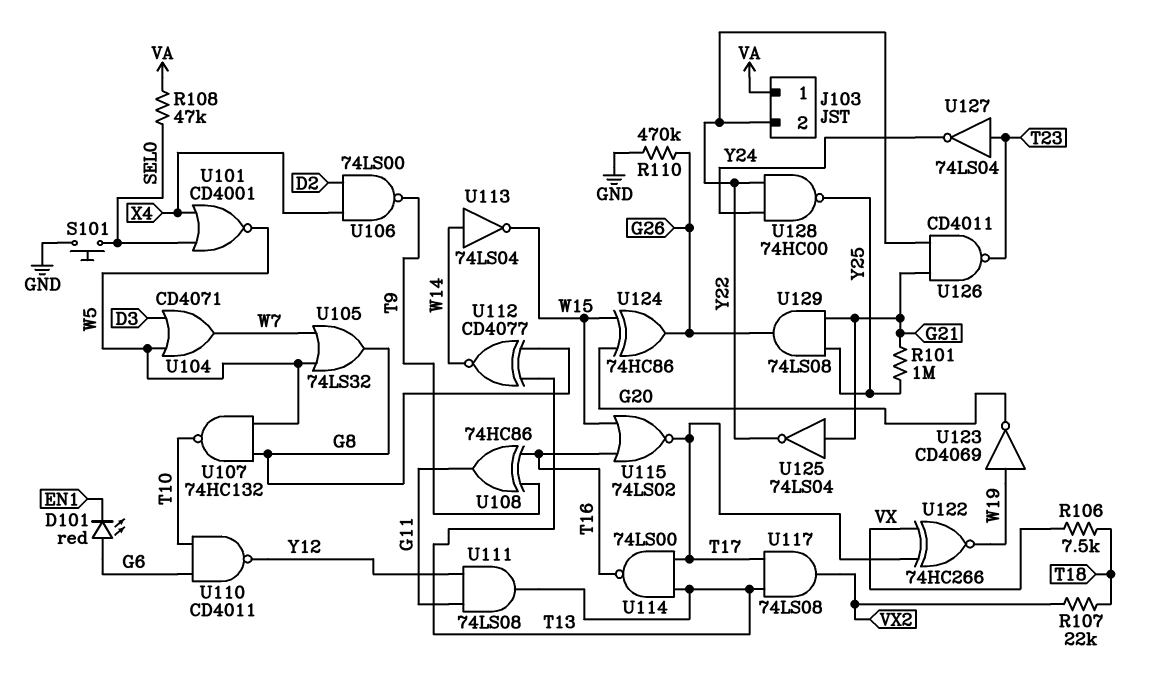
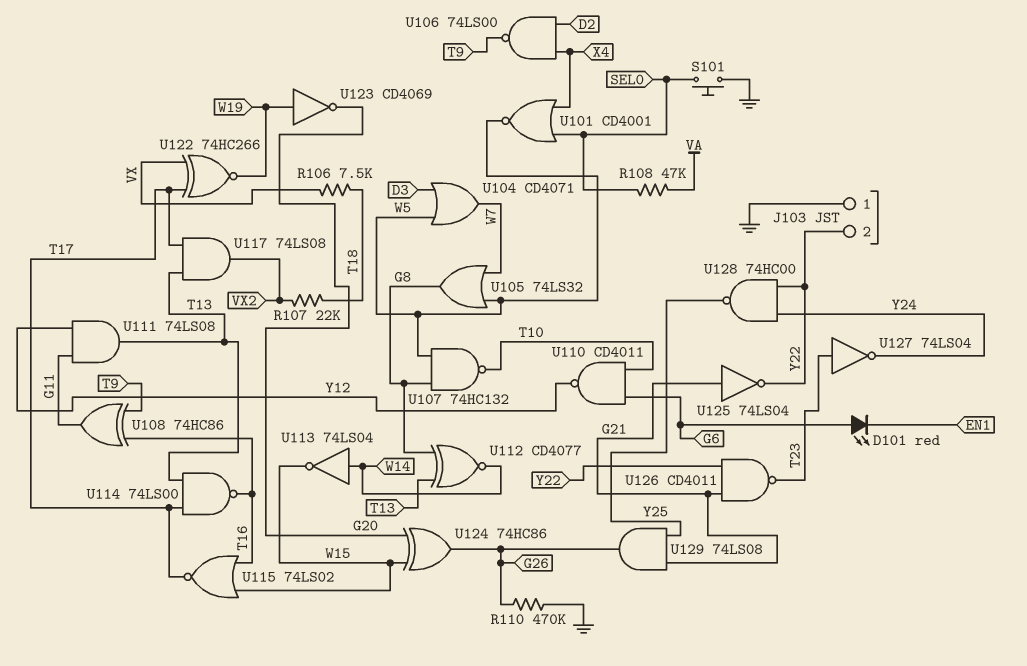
J103 pin 1: VA -> GND
R101: 1M (G21, Y25) -> none

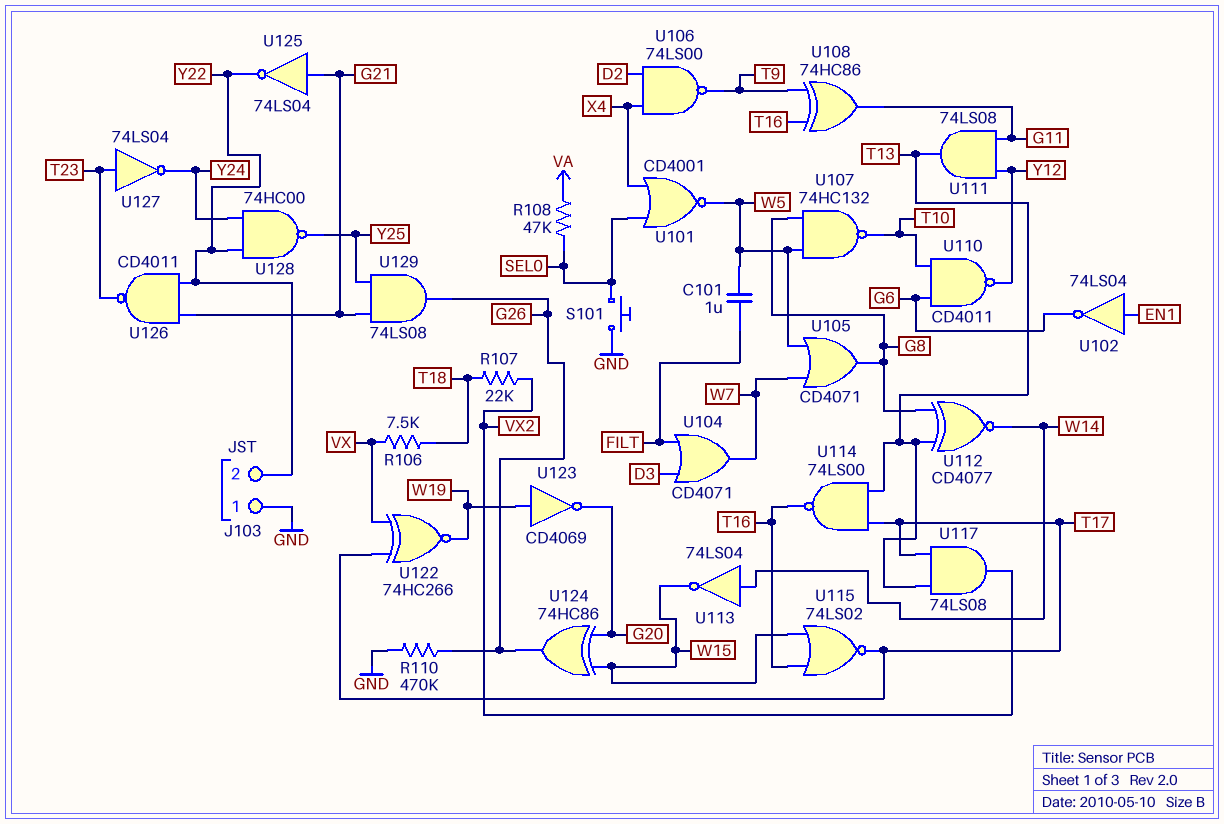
C101: none -> 1uF (FILT, W5)
D101: LED red (A G6, K EN1) -> none
U102: none -> NOT 74LS04 (in EN1, out G6)
U104: OR CD4071 (in D3, in W5, out W7) -> OR CD4071 (in D3, in FILT, out W7)
U105: OR 74LS32 (in W5, in W7, out G8) -> OR CD4071 (in W5, in W7, out G8)

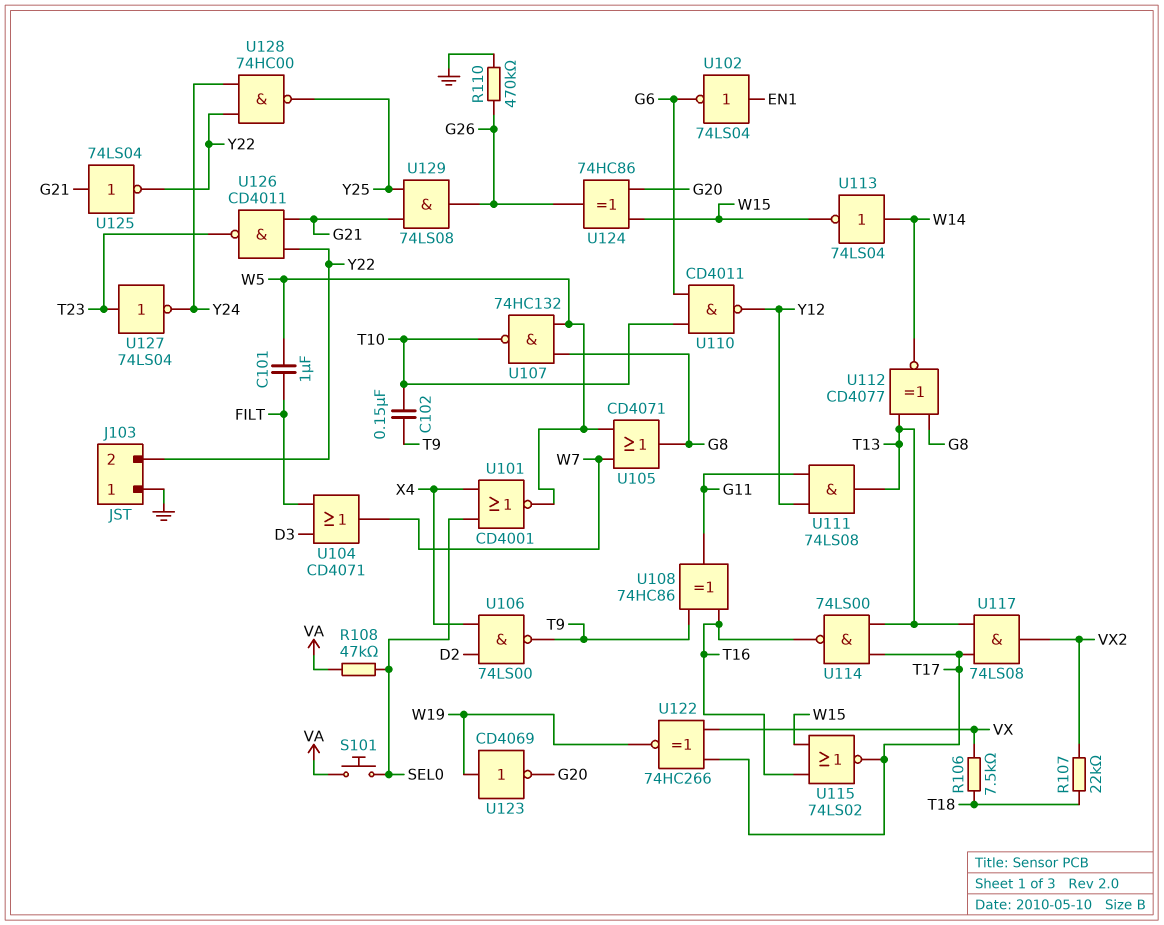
C102: none -> 150nF (T9, T10)
S101: button (GND, SEL0) -> button (SEL0, VA)

